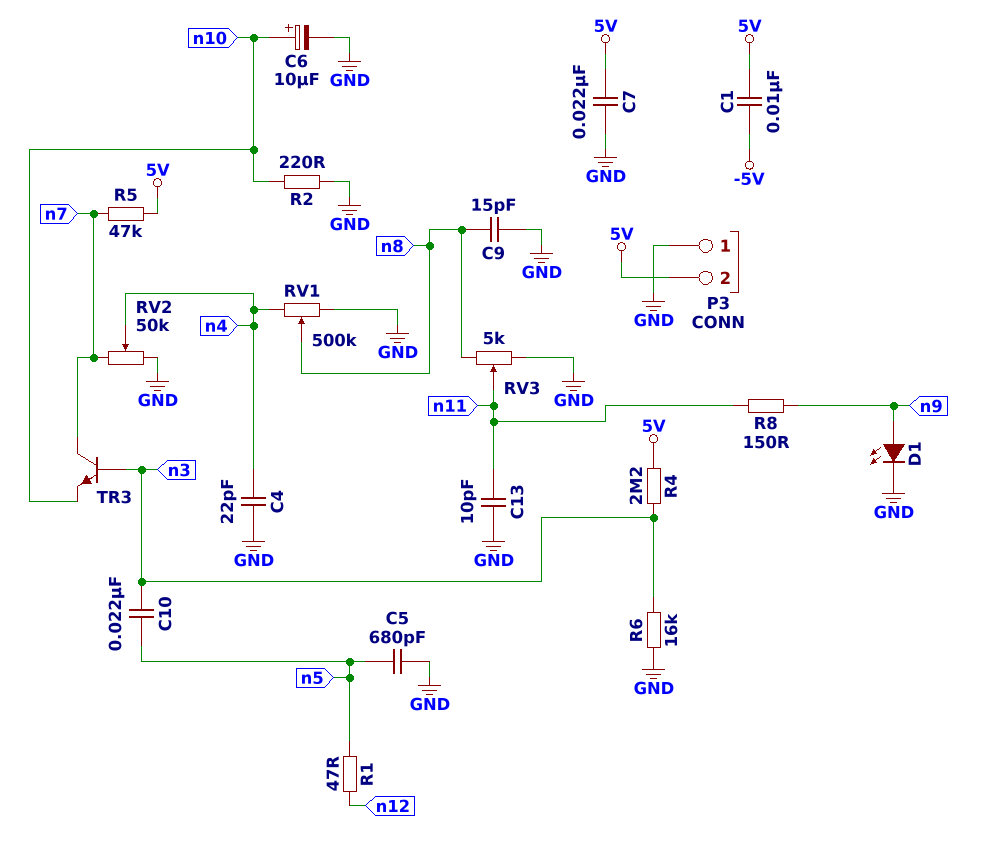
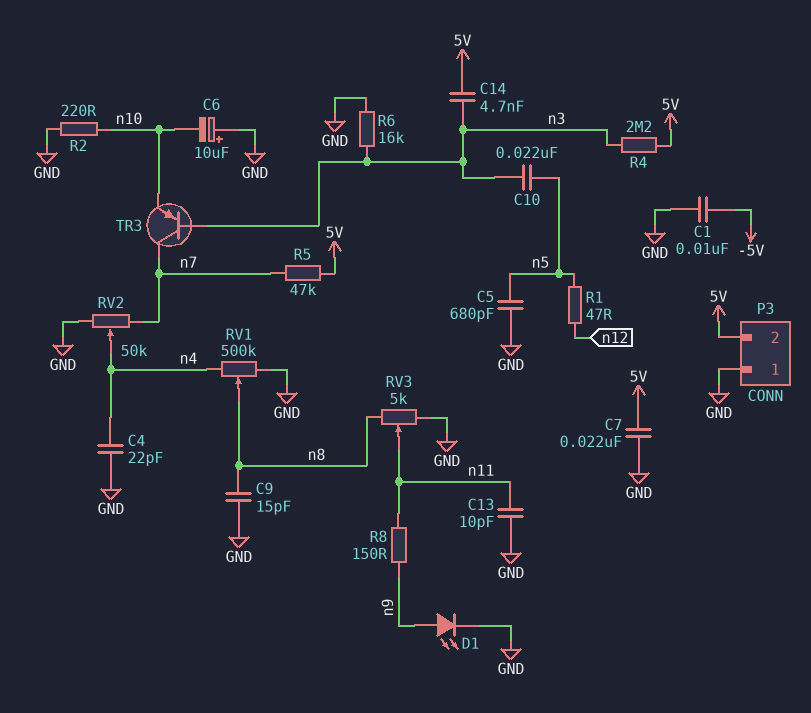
C1: 10nF (-5V, 5V) -> 10nF (-5V, GND)
C6: 10uF (plus n10, minus GND) -> 10uF (plus GND, minus n10)
C14: none -> 4.7nF (5V, n3)
TR3: NPN (B n3, C n7, E n10) -> PNP (B n3, C n7, E n10)

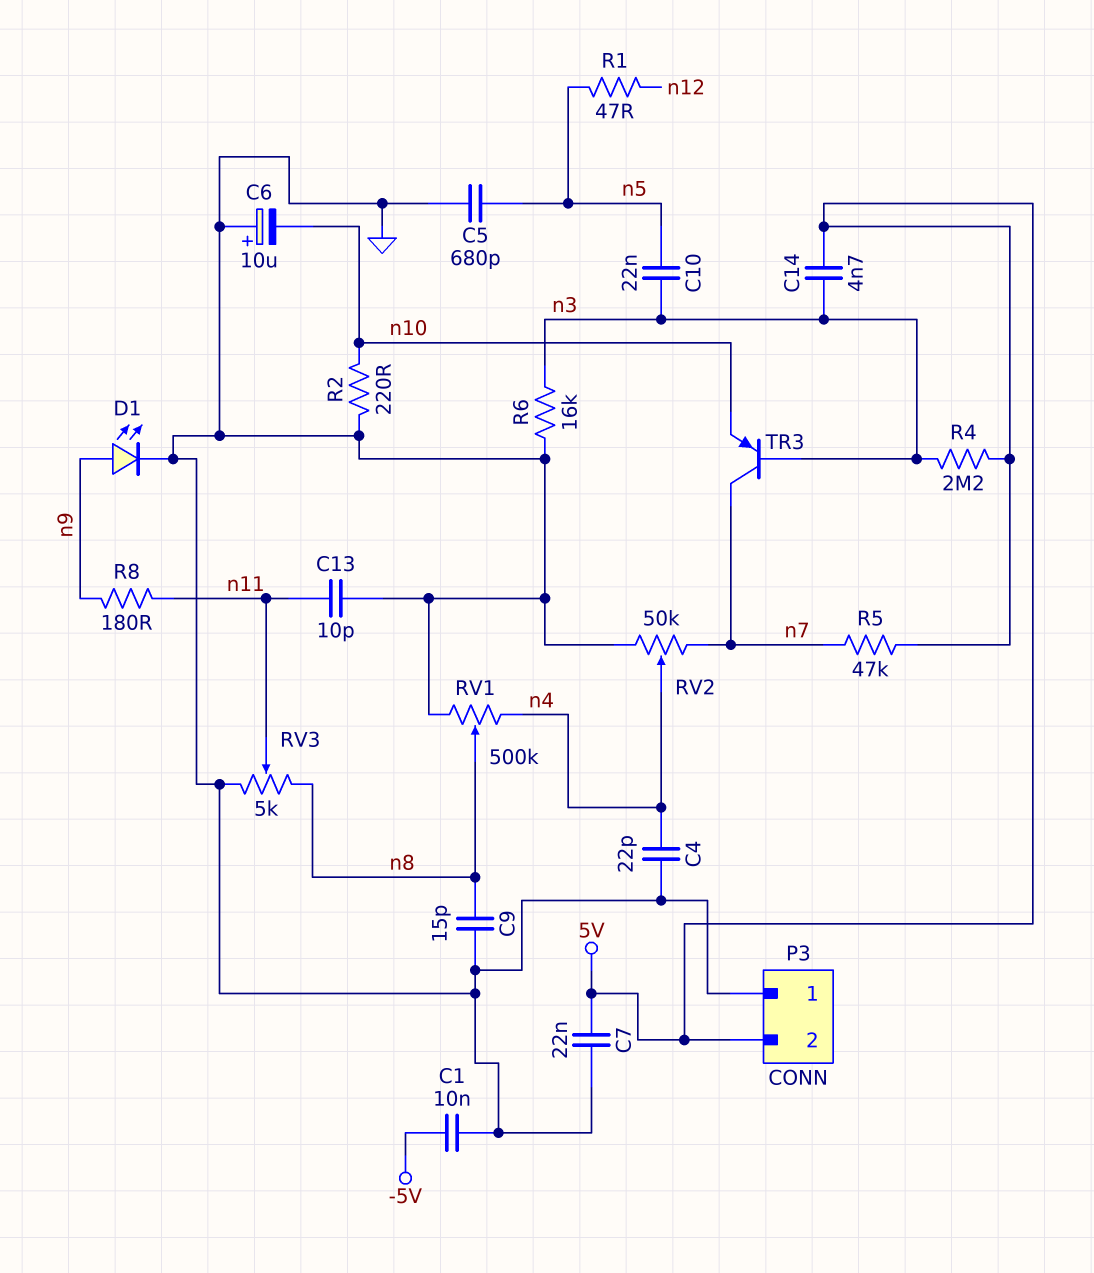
R8: 150 (n9, n11) -> 180 (n9, n11)

